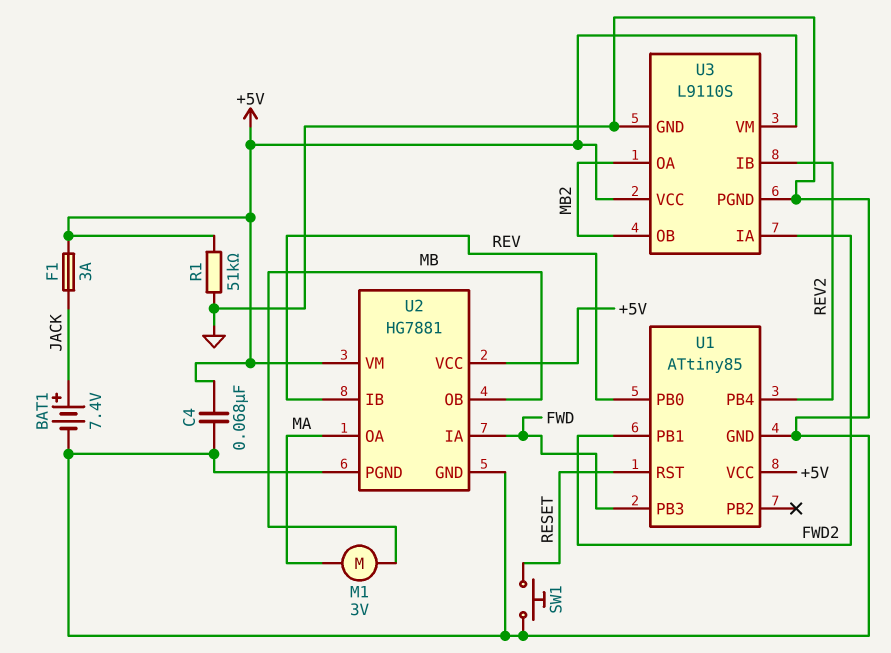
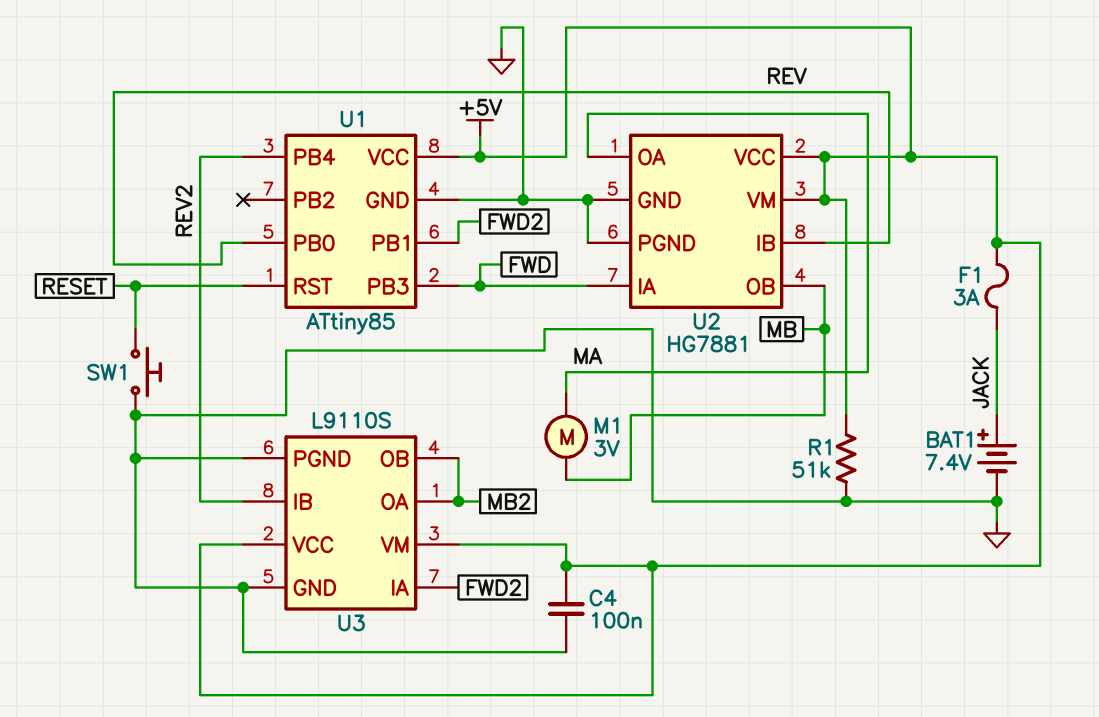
C4: 68nF (+5V, GND) -> 100nF (+5V, GND)

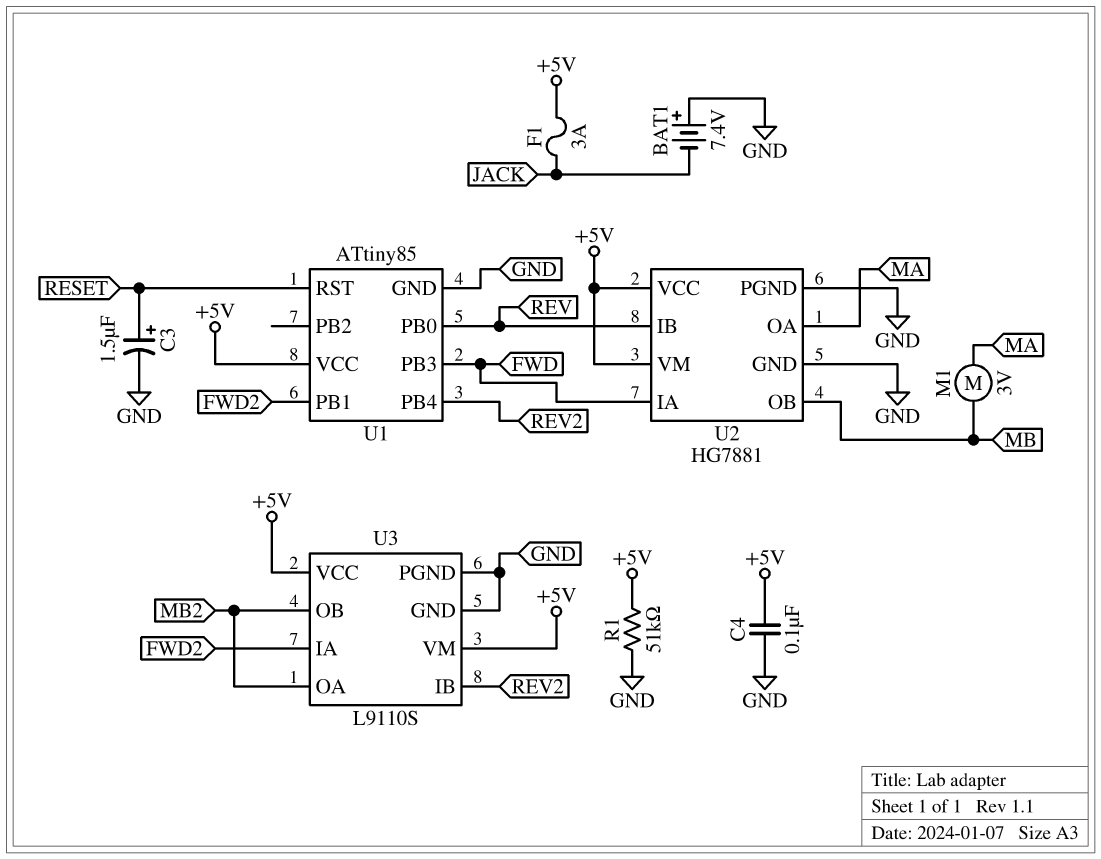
BAT1: 7.4V (plus JACK, minus GND) -> 7.4V (plus GND, minus JACK)
C3: none -> 1.5uF (plus RESET, minus GND)
SW1: button (GND, RESET) -> none

